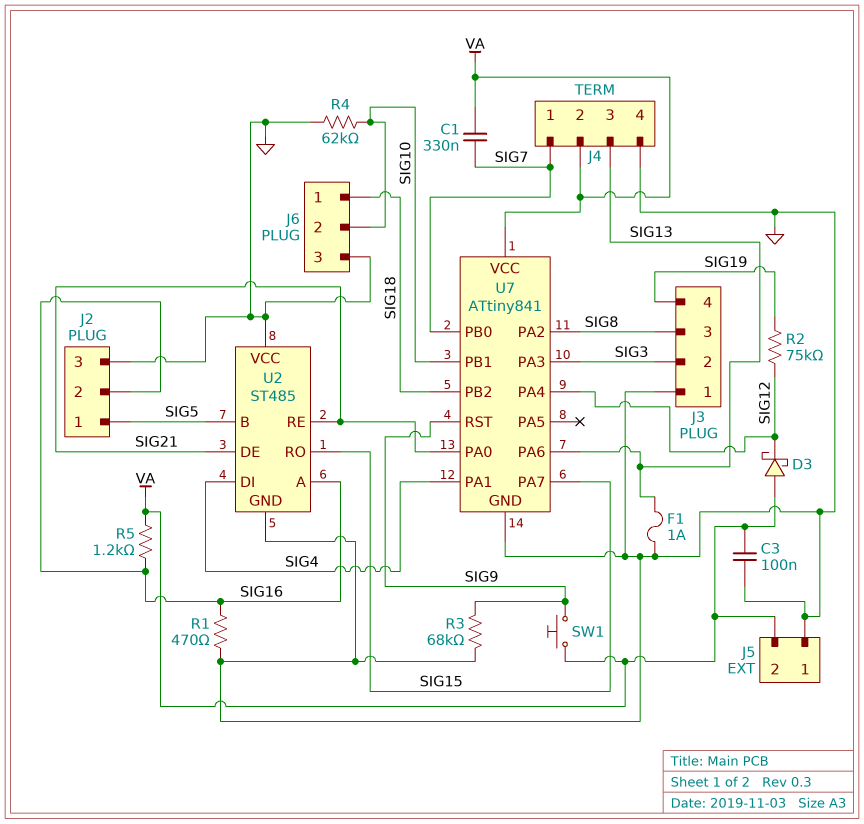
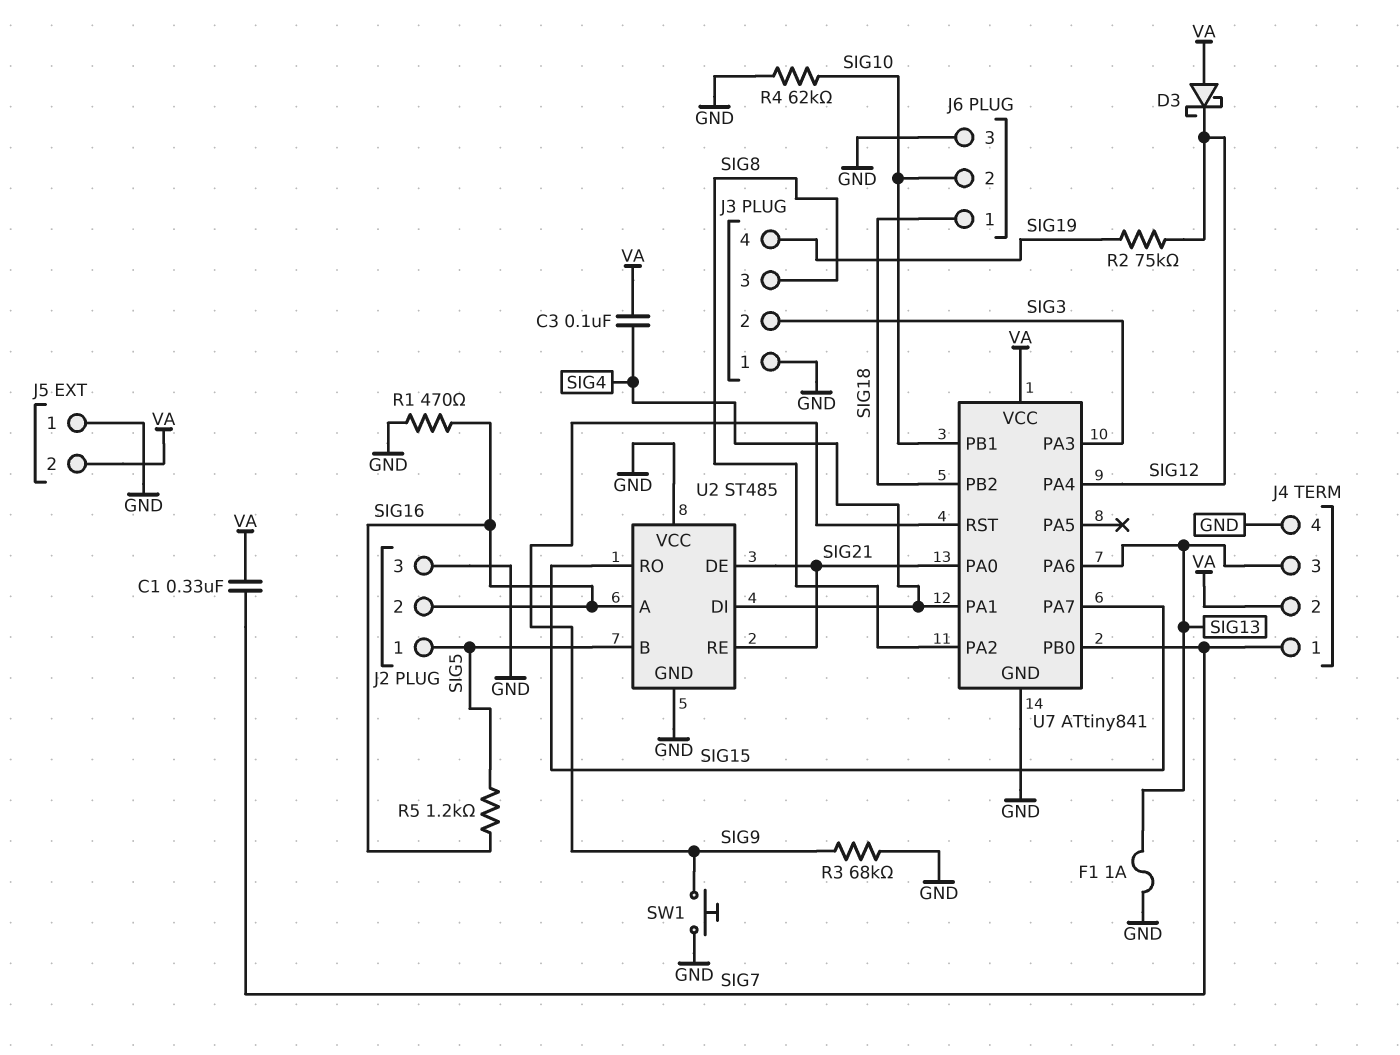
C3: 100nF (GND, VA) -> 100nF (SIG4, VA)
R5: 1.2k (SIG16, VA) -> 1.2k (SIG5, SIG16)
SW1: button (SIG9, VA) -> button (GND, SIG9)

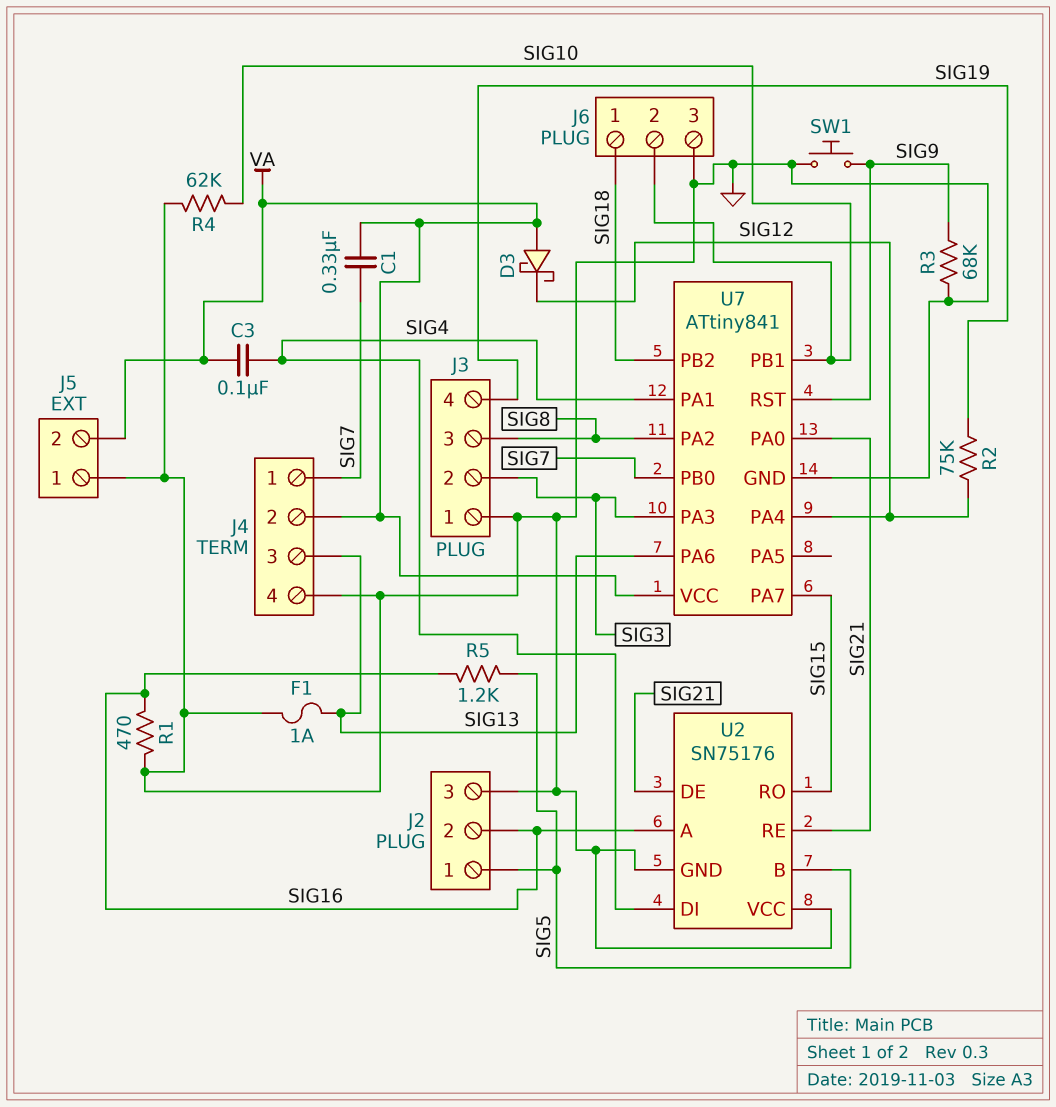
U2: ST485 -> SN75176

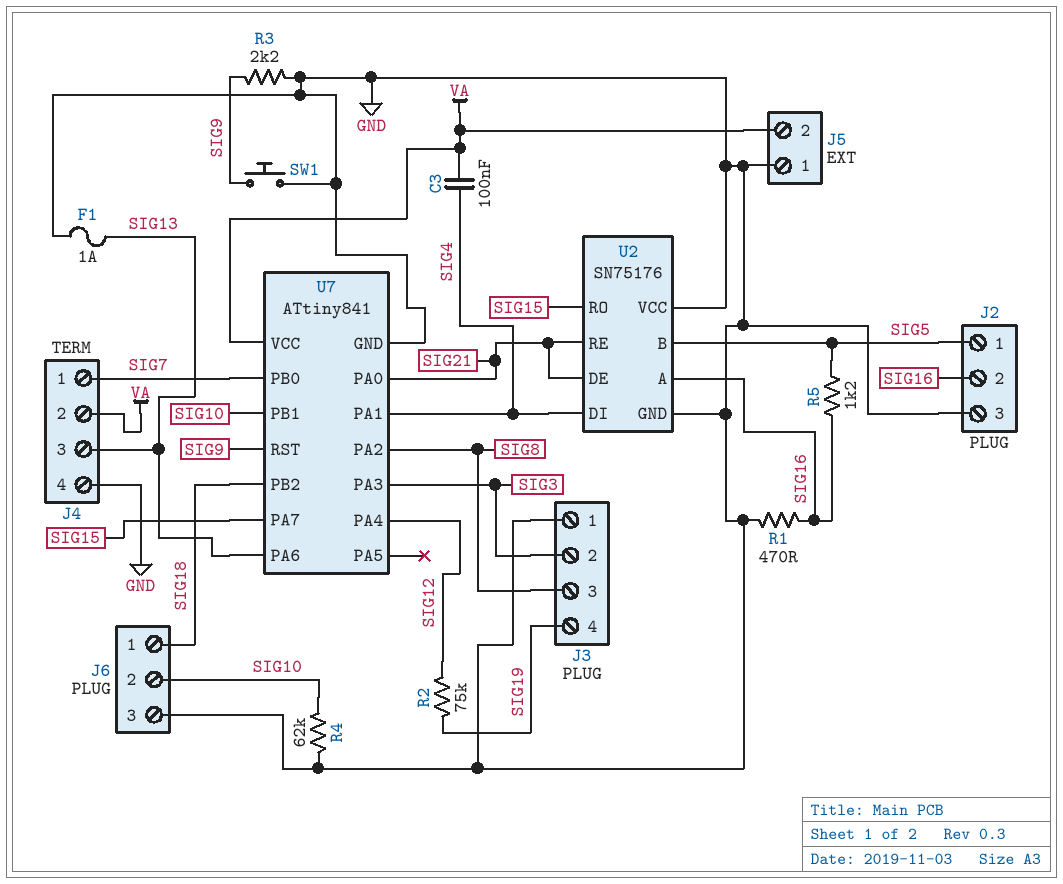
C1: 330nF (SIG7, VA) -> none
D3: schottky (A VA, K SIG12) -> none
R3: 68k (GND, SIG9) -> 2.2k (GND, SIG9)

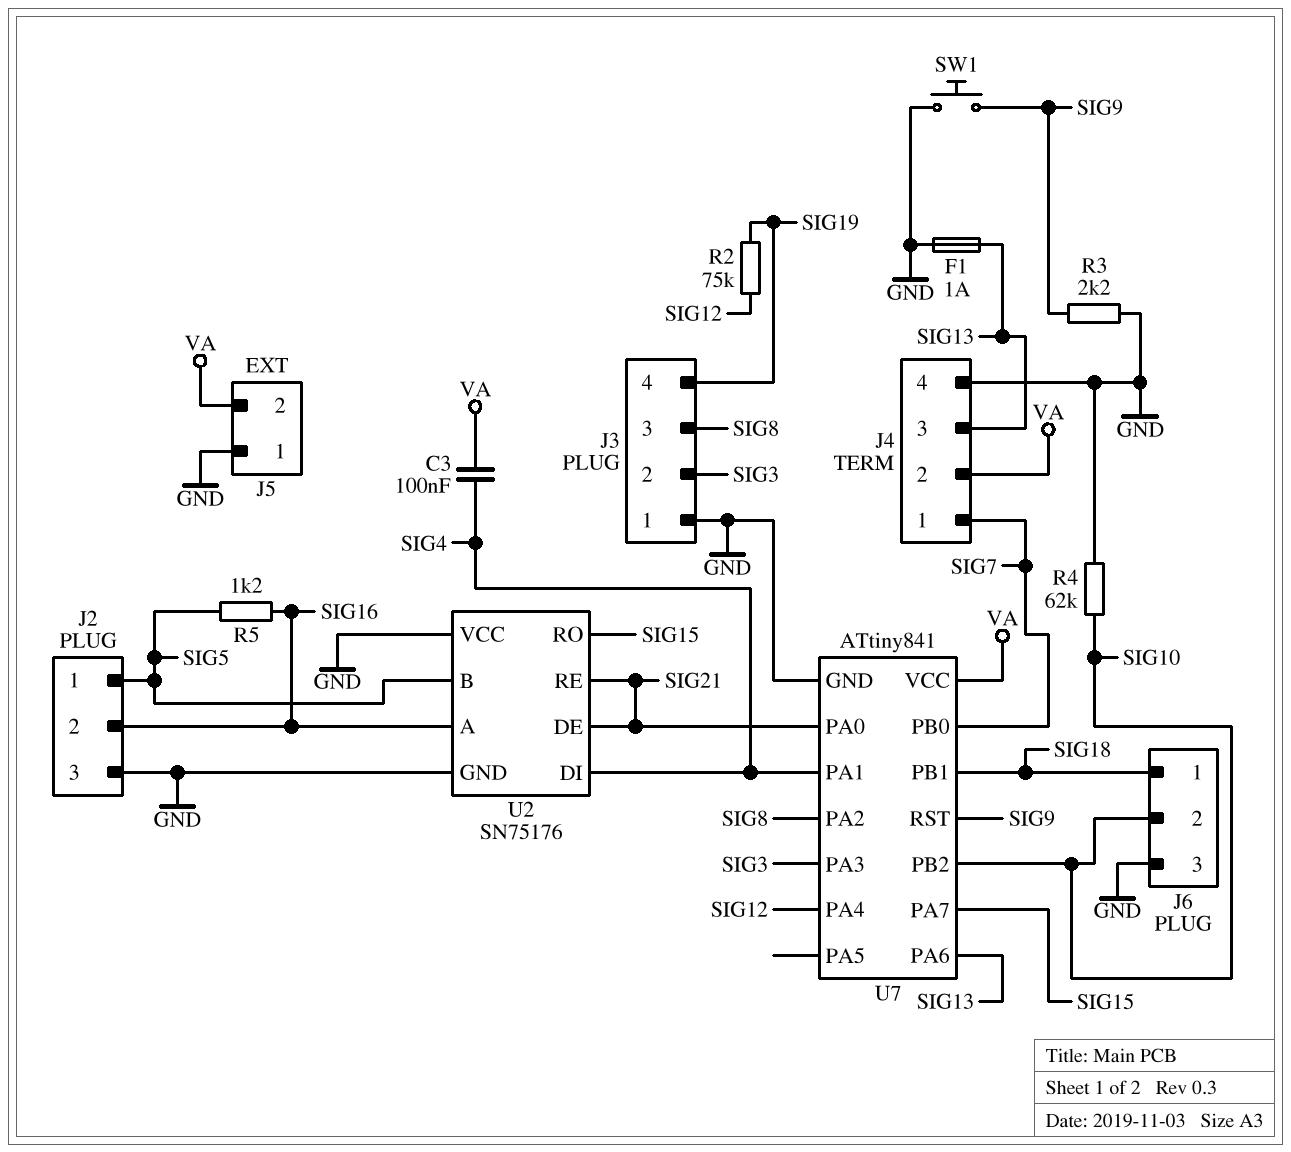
R1: 470 (GND, SIG16) -> none
U7 pin PB1: SIG10 -> SIG18
U7 pin PB2: SIG18 -> SIG10

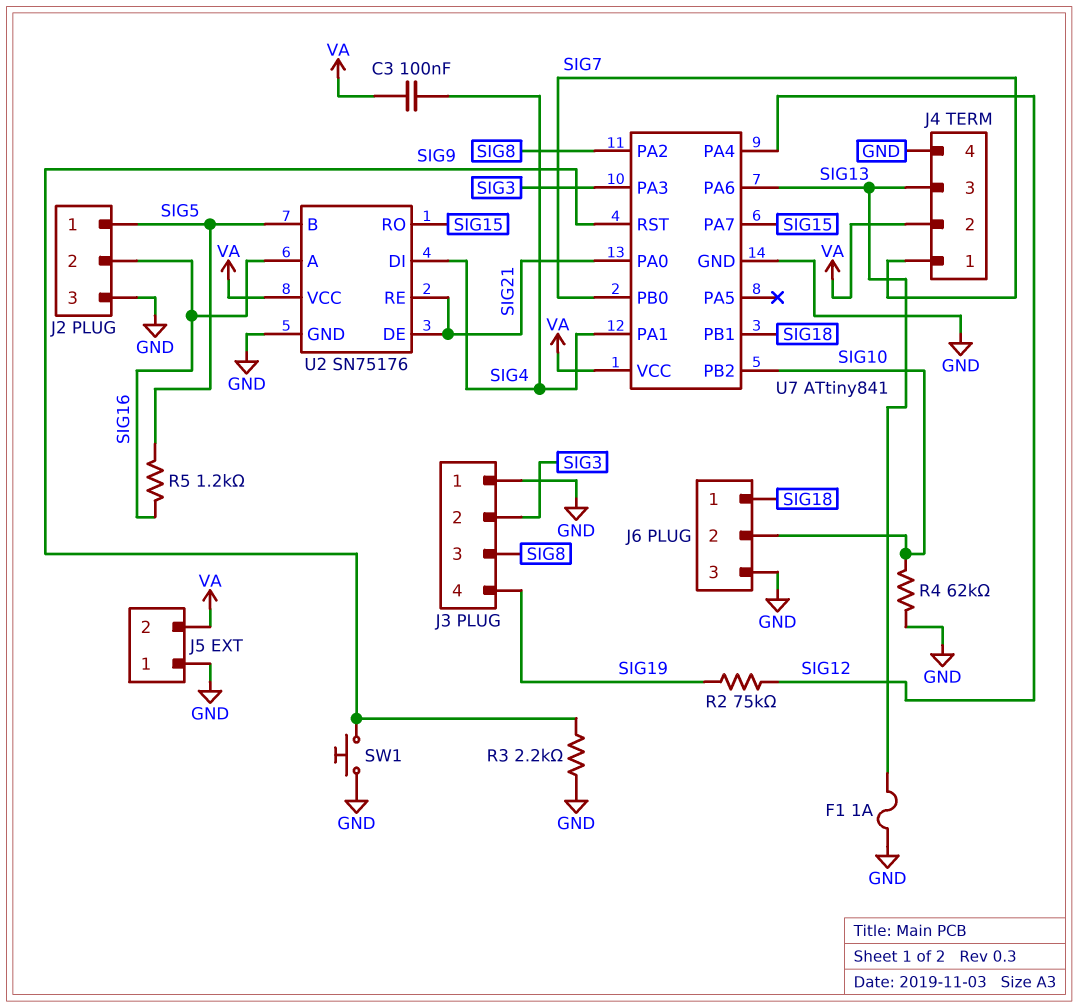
U2 pin VCC: GND -> VA

